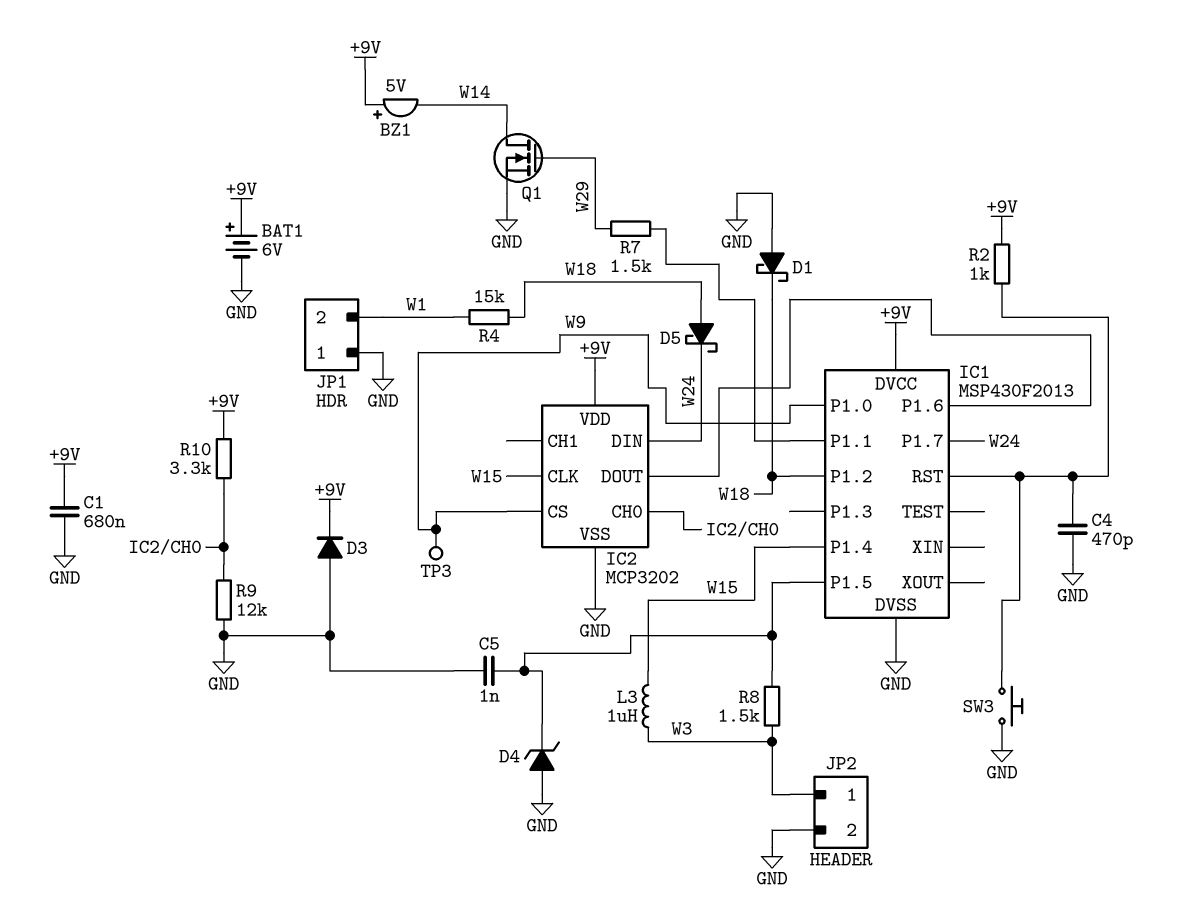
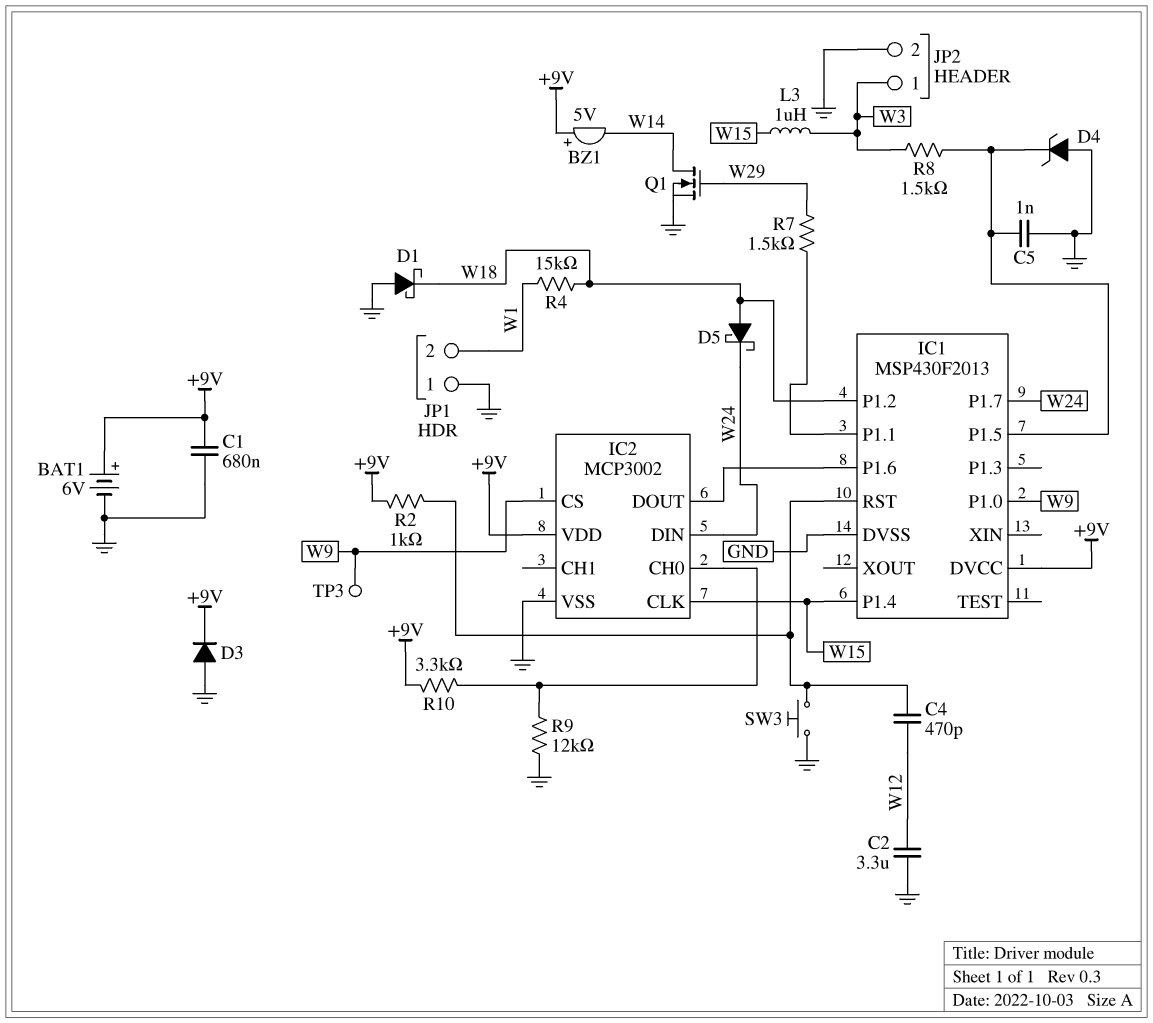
C2: none -> 3.3uF (GND, W12)
C4: 470pF (GND, IC1/RST) -> 470pF (IC1/RST, W12)
IC2: MCP3202 -> MCP3002

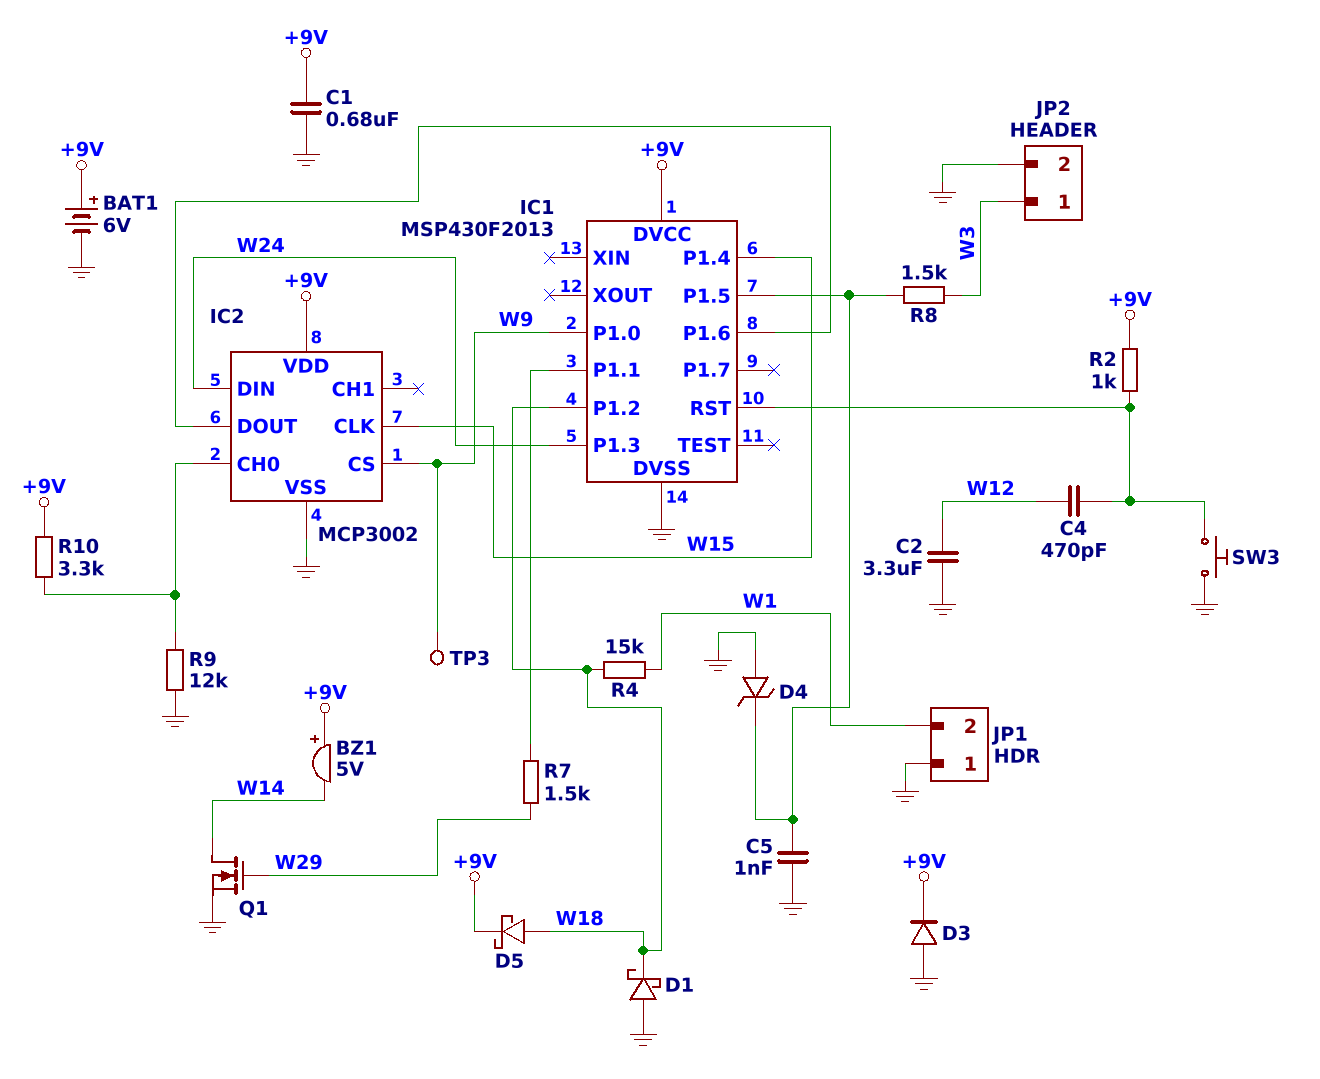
D5: schottky (A W18, K W24) -> schottky (A W18, K +9V)
IC1 pin P1.3: none -> W24
IC1 pin P1.7: W24 -> none
L3: 1uH (W3, W15) -> none

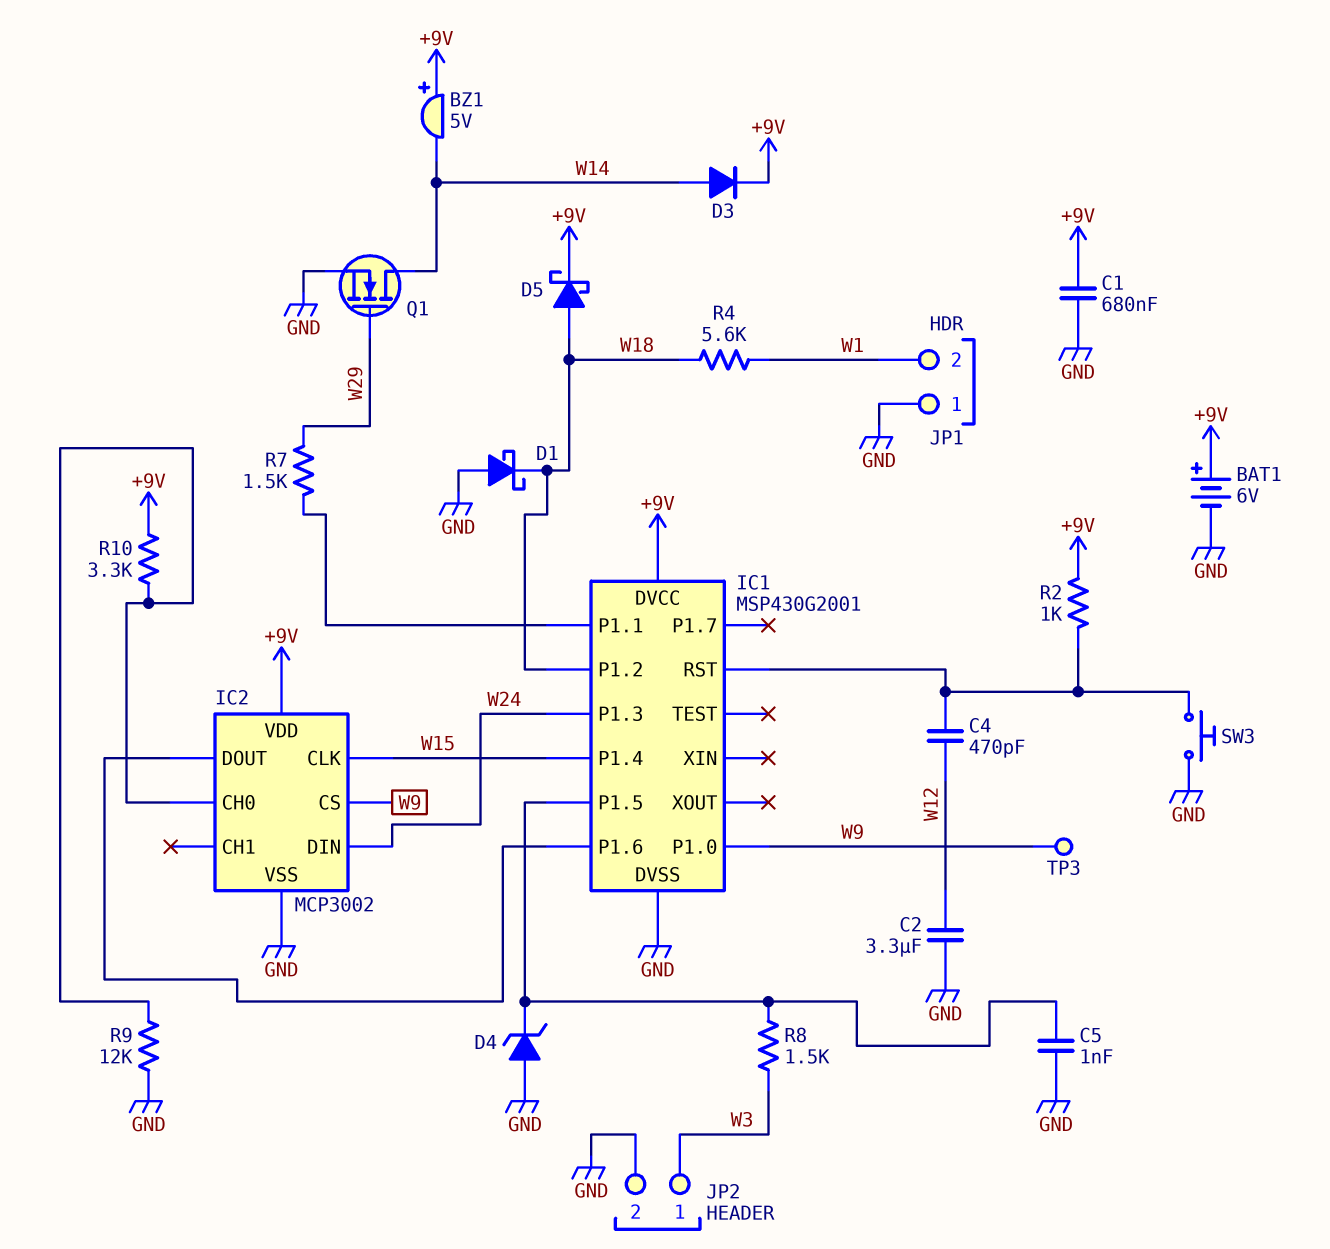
D3: diode (A GND, K +9V) -> diode (A W14, K +9V)
IC1: MSP430F2013 -> MSP430G2001
R4: 15k (W1, W18) -> 5.6k (W1, W18)

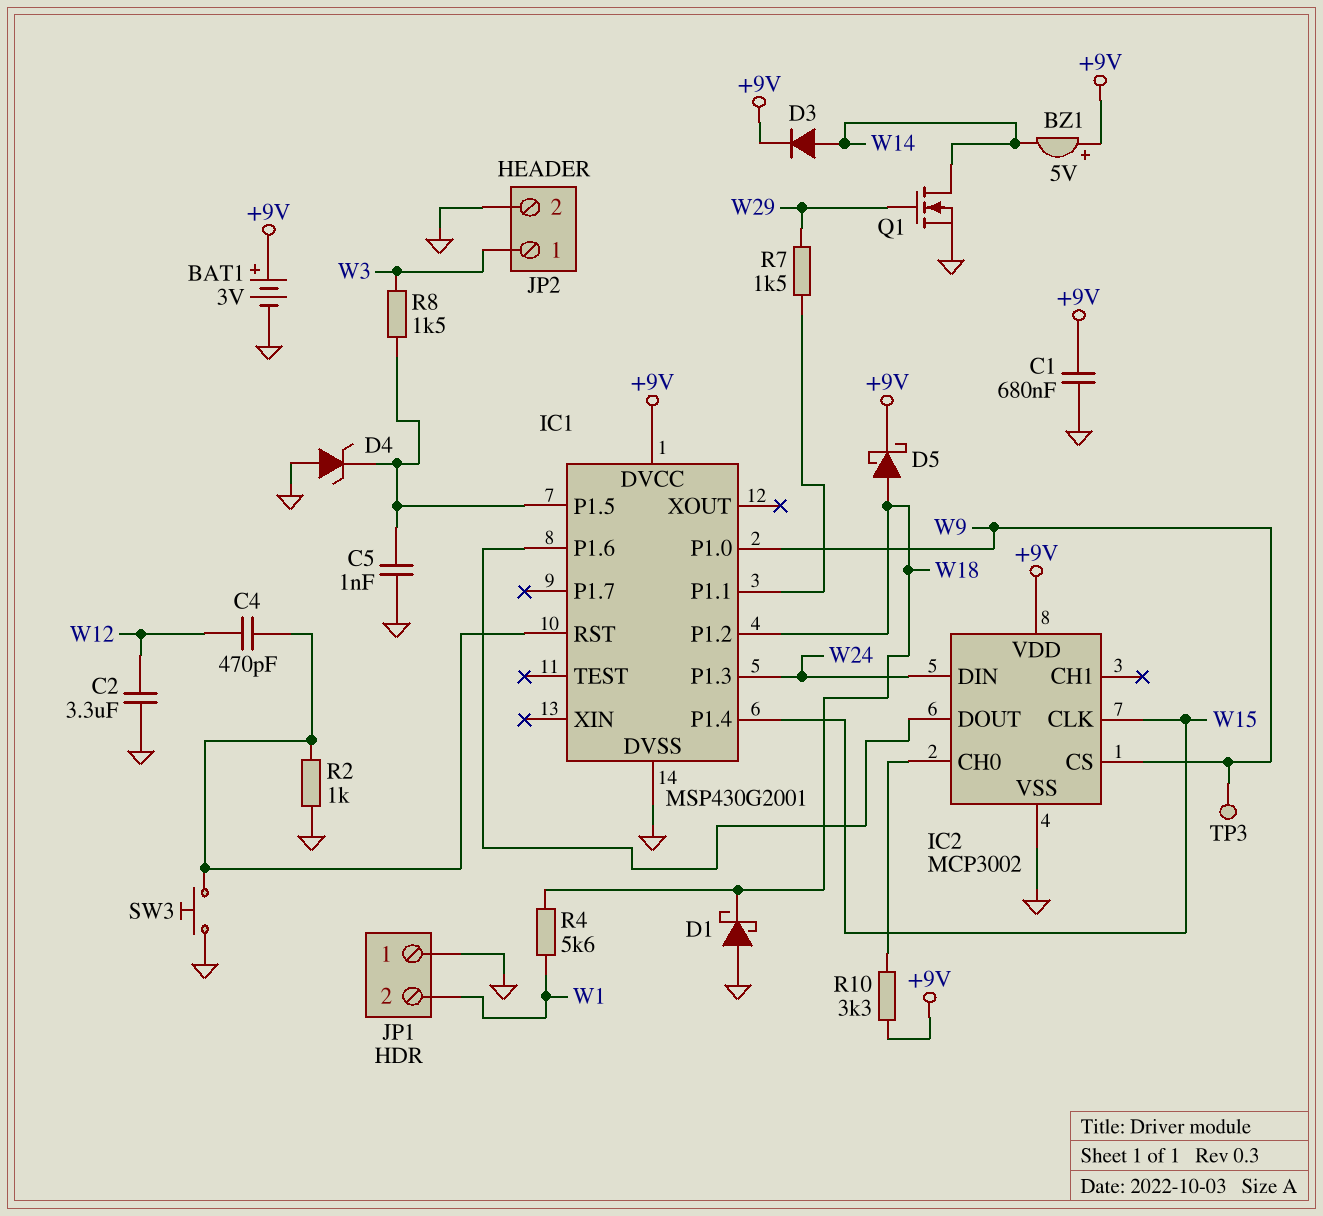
BAT1: 6V (plus +9V, minus GND) -> 3V (plus +9V, minus GND)
R2: 1k (+9V, IC1/RST) -> 1k (GND, IC1/RST)
R9: 12k (GND, IC2/CH0) -> none

